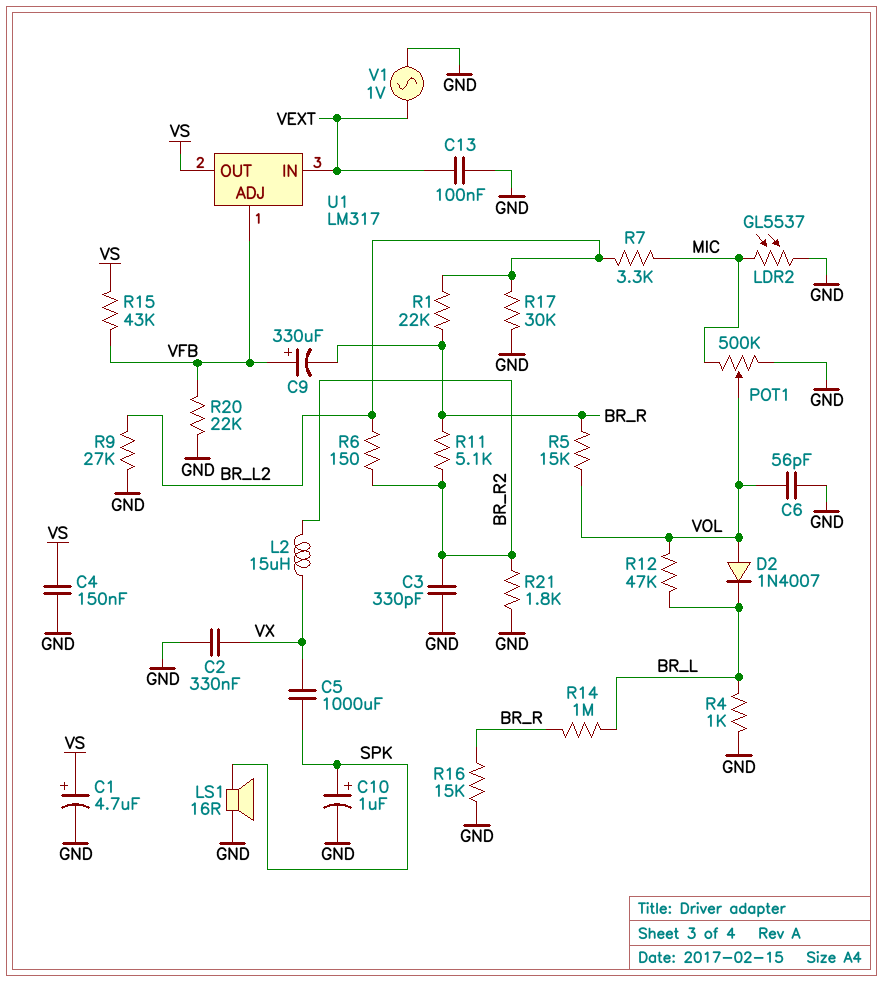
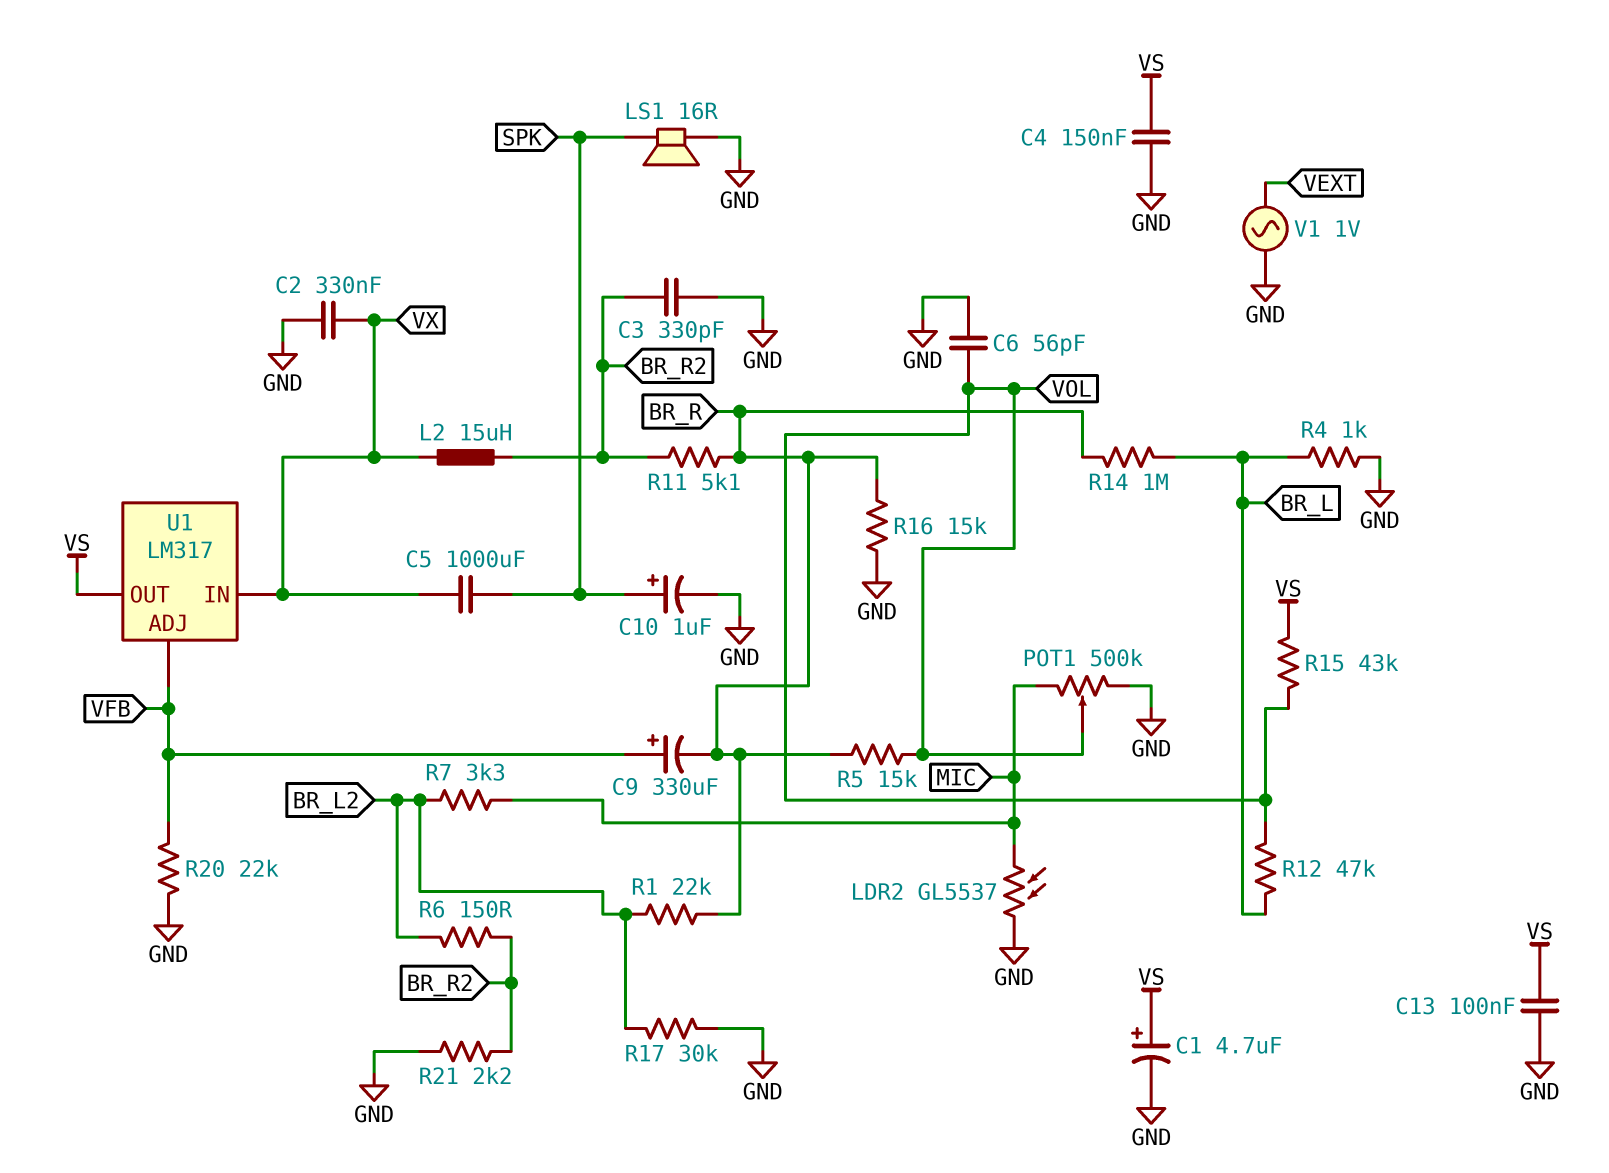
C13: 100nF (GND, VEXT) -> 100nF (GND, VS)
D2: diode 1N4007 (A VOL, K BR_L) -> none
R9: 27k (BR_L2, GND) -> none
R15: 43k (VFB, VS) -> 43k (VOL, VS)
R21: 1.8k (BR_R2, GND) -> 2.2k (BR_R2, GND)
U1 pin IN: VEXT -> VX

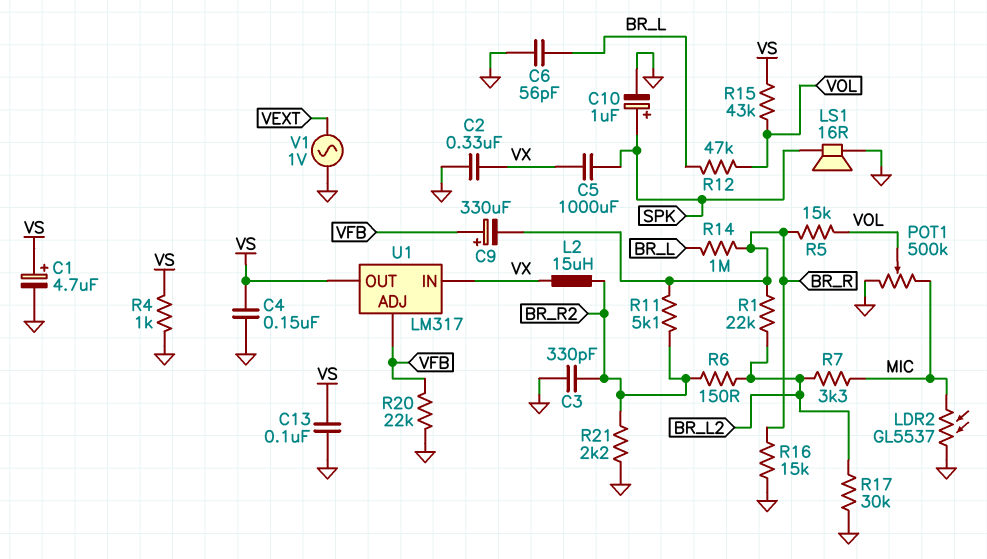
C6: 56pF (GND, VOL) -> 56pF (BR_L, GND)
R4: 1k (BR_L, GND) -> 1k (GND, VS)

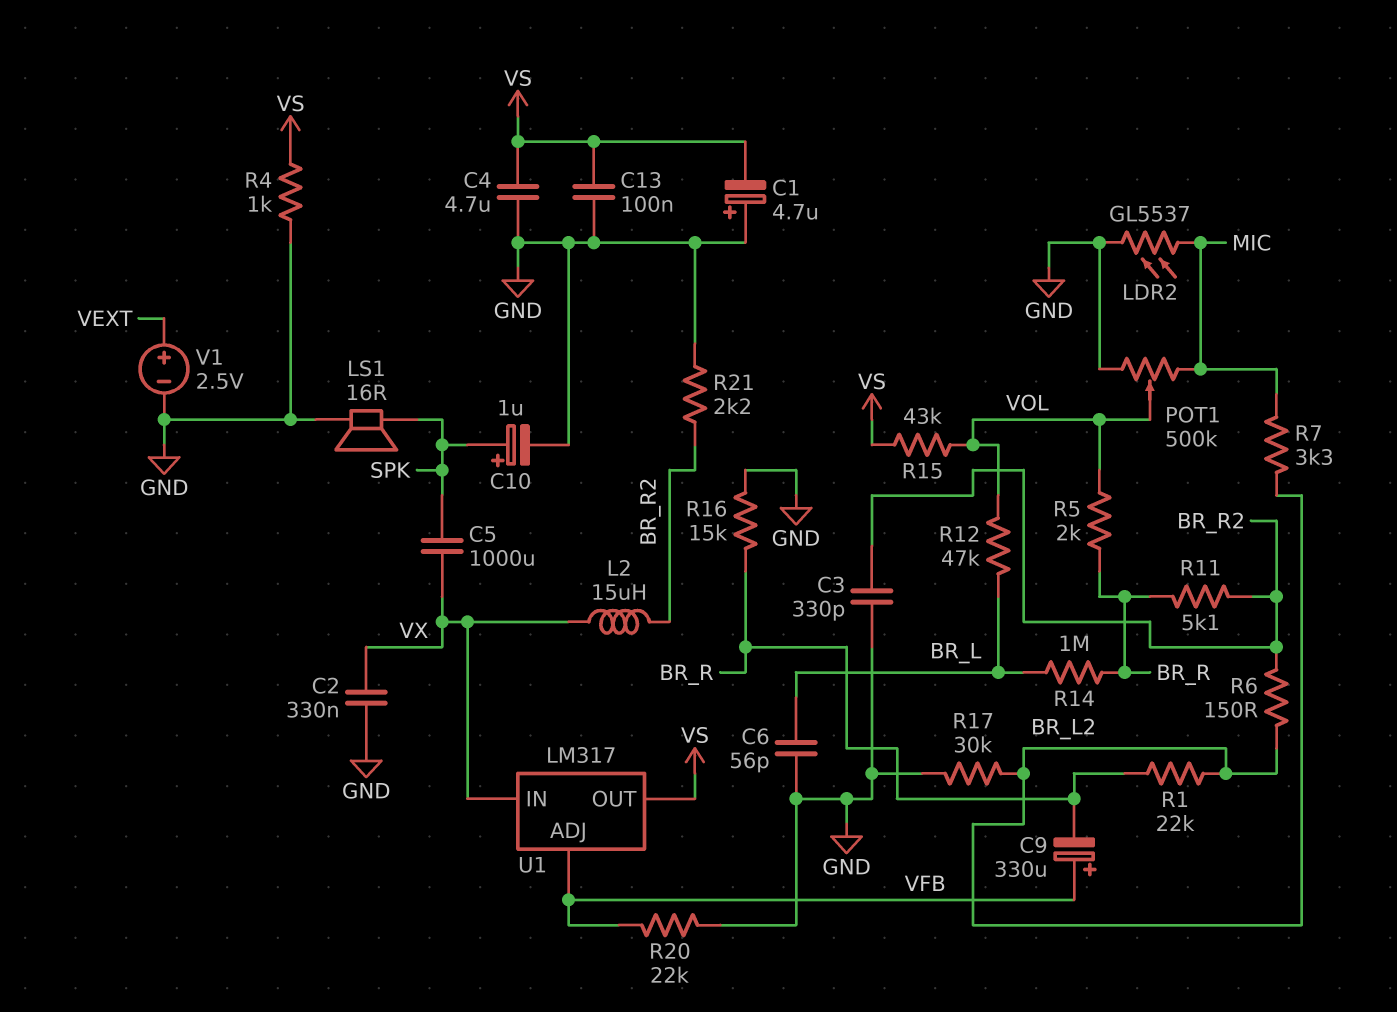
C1: 4.7uF (plus VS, minus GND) -> 4.7uF (plus GND, minus VS)
C4: 150nF (GND, VS) -> 4.7uF (GND, VS)
R5: 15k (BR_R, VOL) -> 2k (BR_R, VOL)
V1: AC 1V (GND, VEXT) -> 2.5V (plus VEXT, minus GND)

